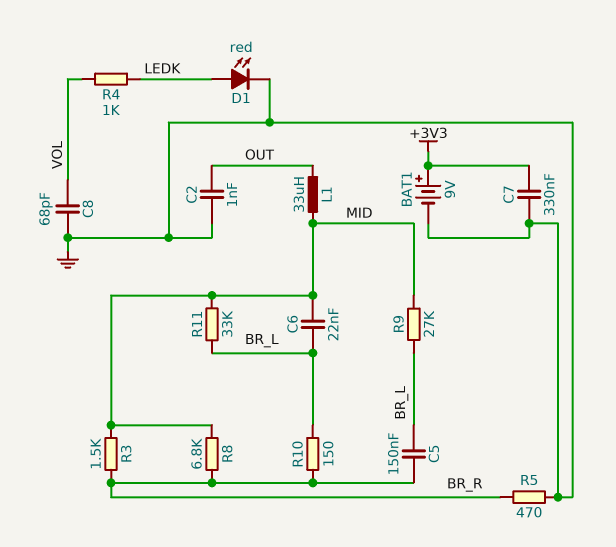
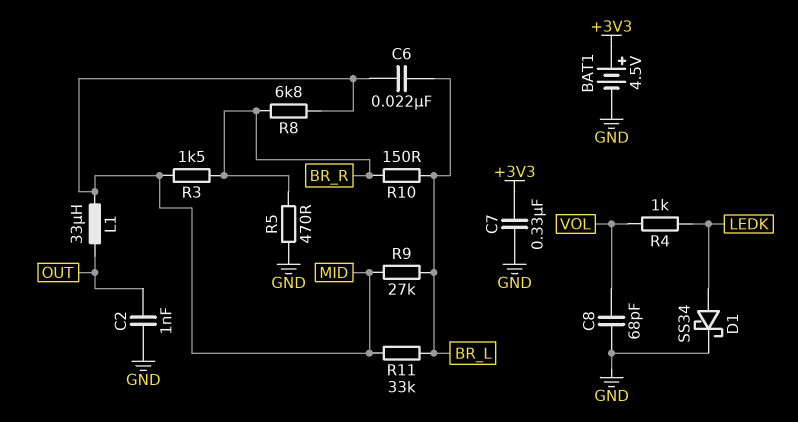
BAT1: 9V (plus +3V3, minus GND) -> 4.5V (plus +3V3, minus GND)
C5: 150nF (BR_L, BR_R) -> none
D1: LED red (A LEDK, K GND) -> schottky SS34 (A LEDK, K GND)

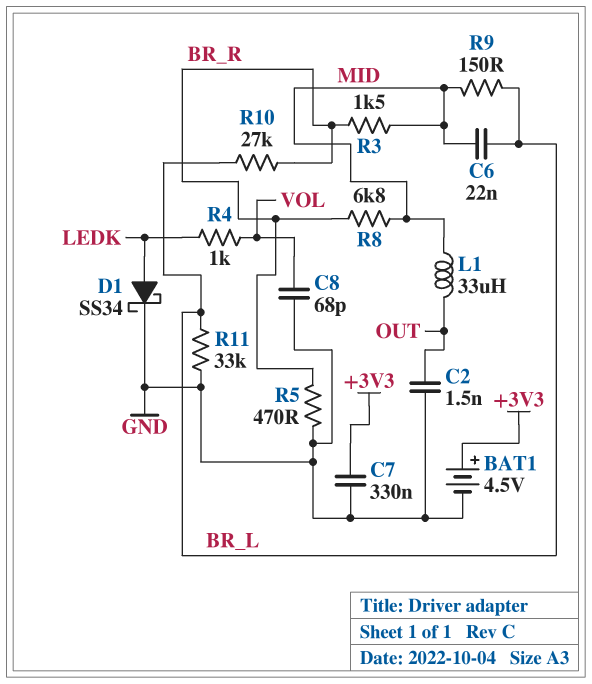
C2: 1nF (GND, OUT) -> 1.5nF (GND, OUT)
R9: 27k (BR_L, MID) -> 150 (BR_L, MID)
R10: 150 (BR_L, BR_R) -> 27k (BR_L, BR_R)
R11: 33k (BR_L, MID) -> 33k (BR_L, GND)

